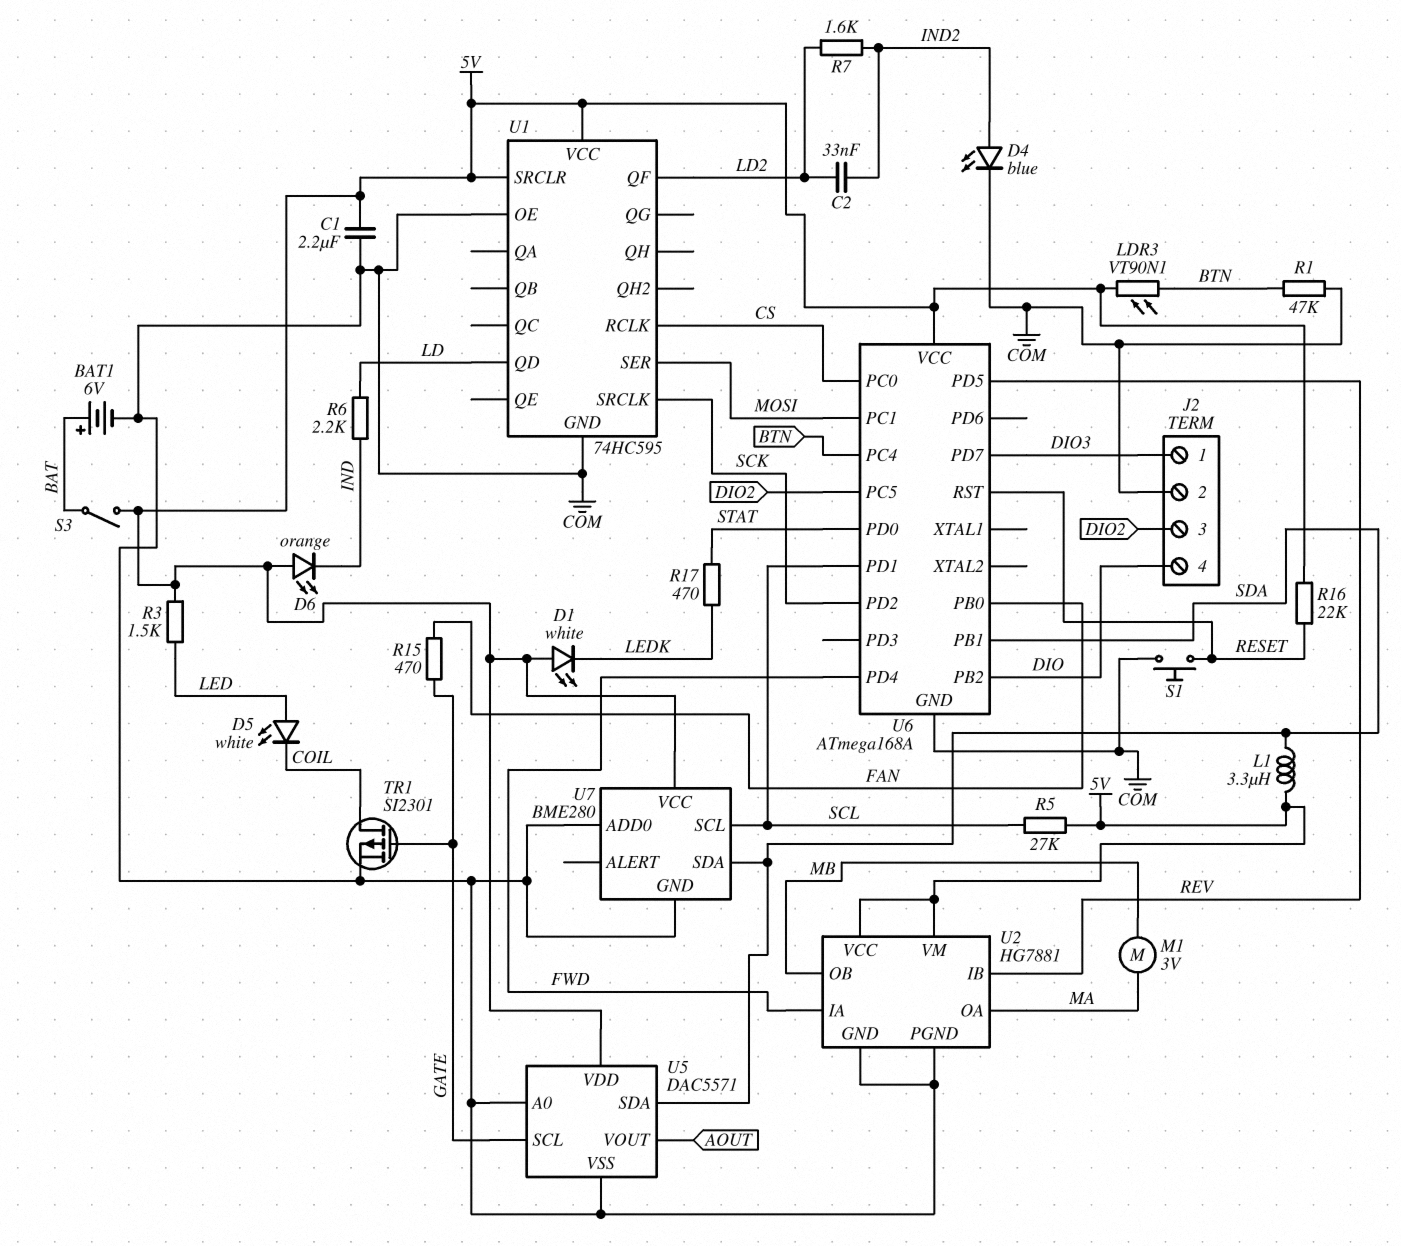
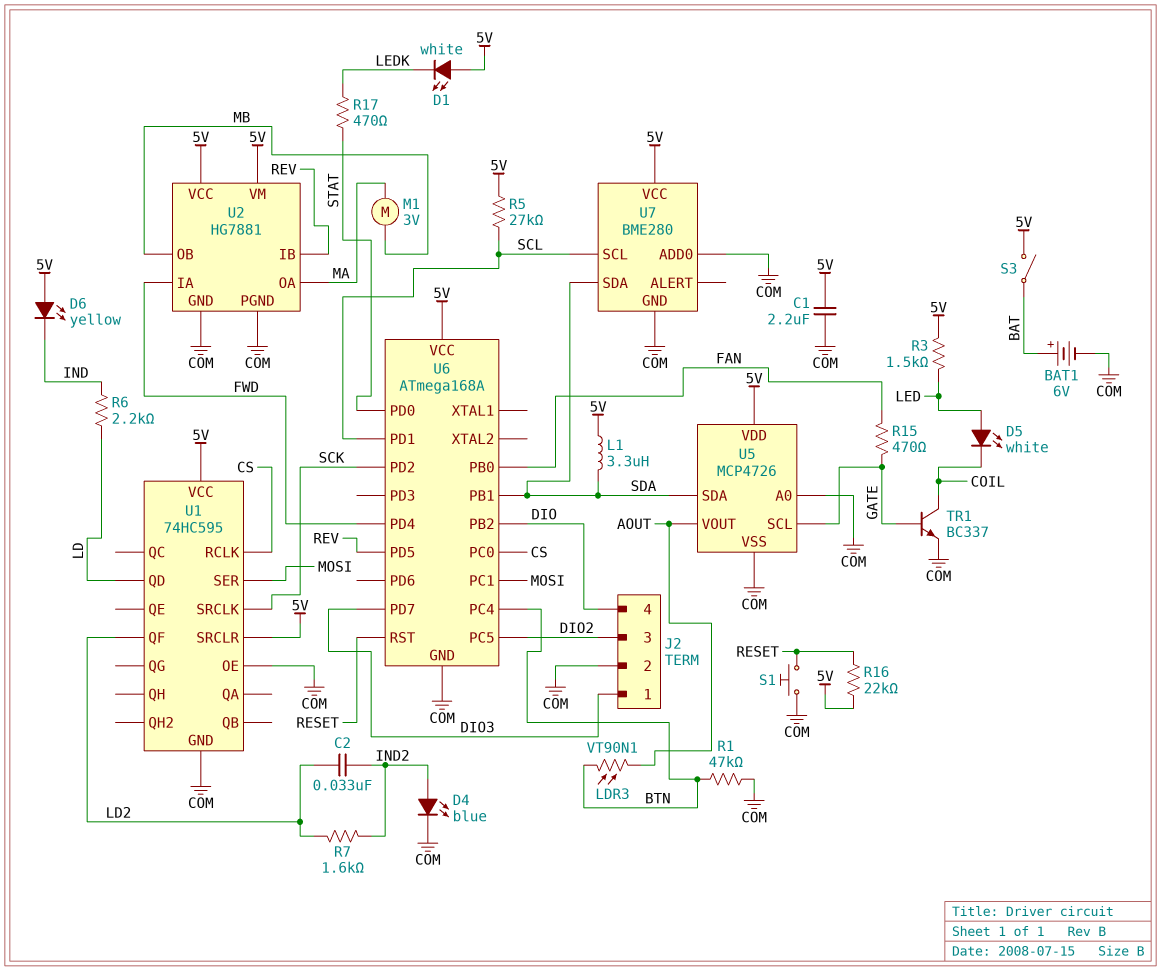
D6: LED orange (A 5V, K IND) -> LED yellow (A 5V, K IND)
LDR3: VT90N1 (5V, BTN) -> VT90N1 (AOUT, BTN)
TR1: PMOS SI2301 (G GATE, D COIL, S COM) -> NPN BC337 (B GATE, C COIL, E COM)
U5: DAC5571 -> MCP4726

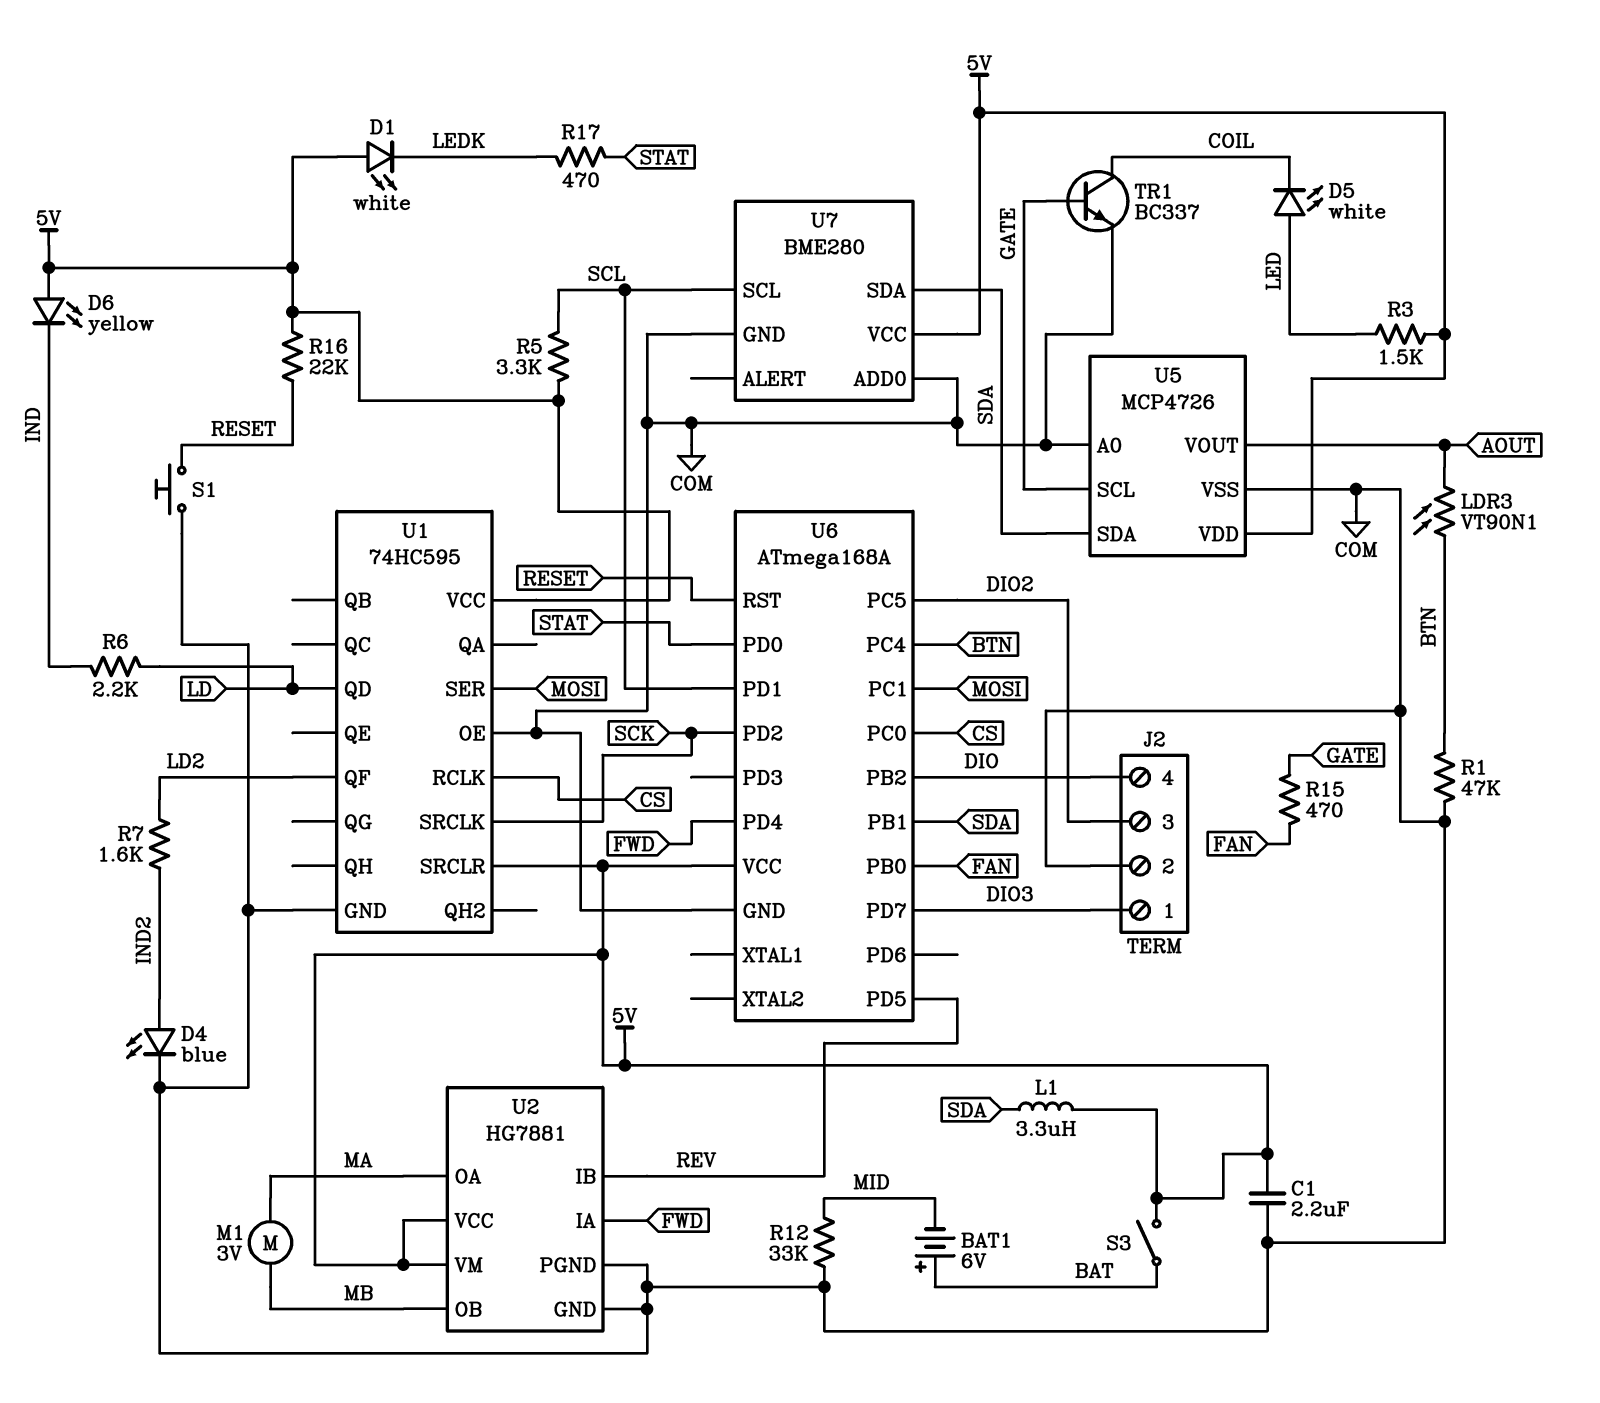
BAT1: 6V (plus BAT, minus COM) -> 6V (plus BAT, minus MID)
C2: 33nF (IND2, LD2) -> none
R5: 27k (5V, SCL) -> 3.3k (5V, SCL)
R12: none -> 33k (COM, MID)

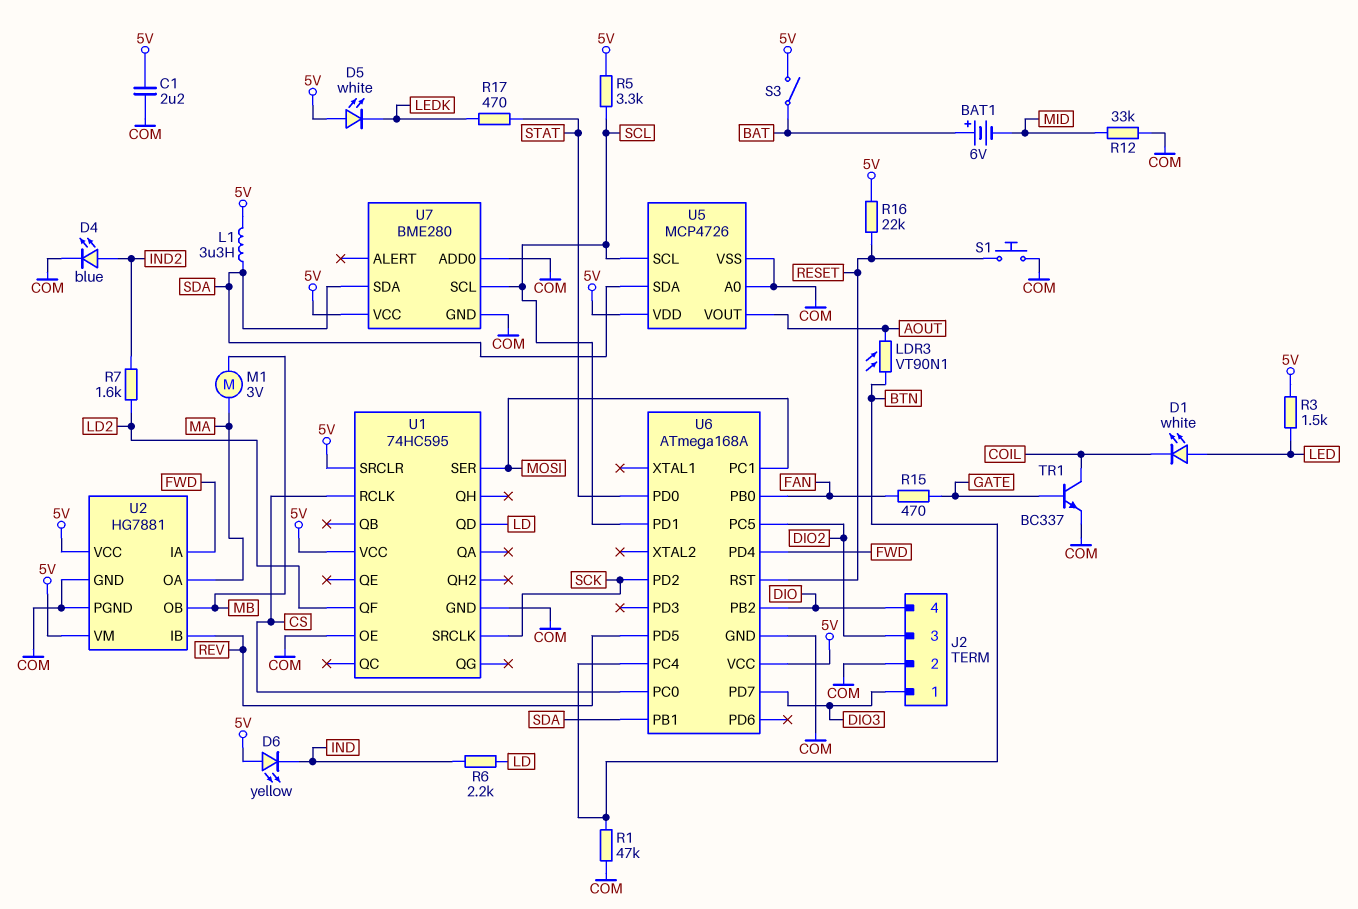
D1: LED white (A 5V, K LEDK) -> LED white (A LED, K COIL)
D5: LED white (A LED, K COIL) -> LED white (A 5V, K LEDK)
U5 pin SCL: GATE -> SCL

